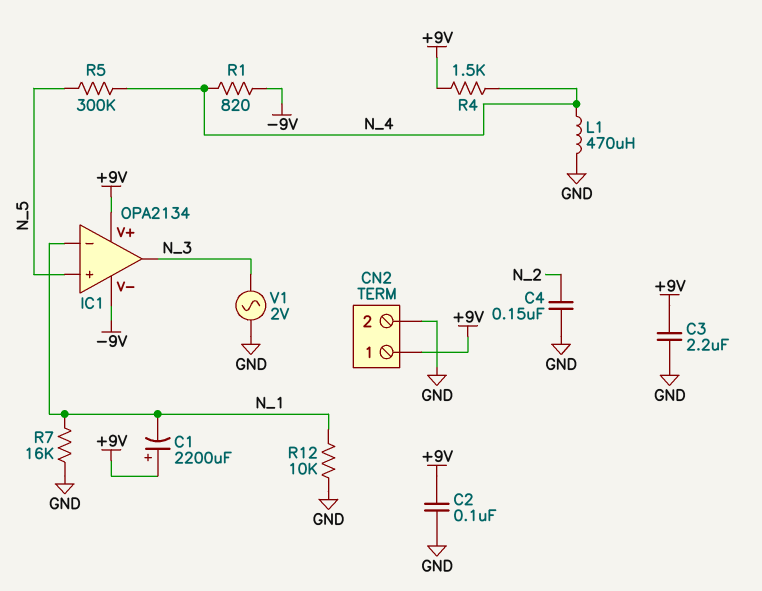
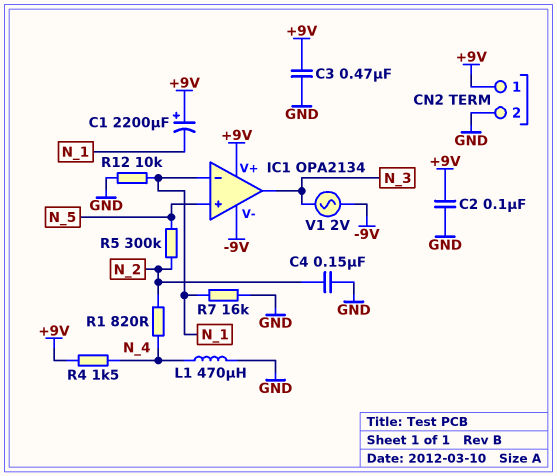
C3: 2.2uF (+9V, GND) -> 470nF (+9V, GND)
R1: 820 (-9V, N_4) -> 820 (N_2, N_4)
R5: 300k (N_4, N_5) -> 300k (N_2, N_5)
V1: AC 2V (GND, N_3) -> AC 2V (-9V, N_3)

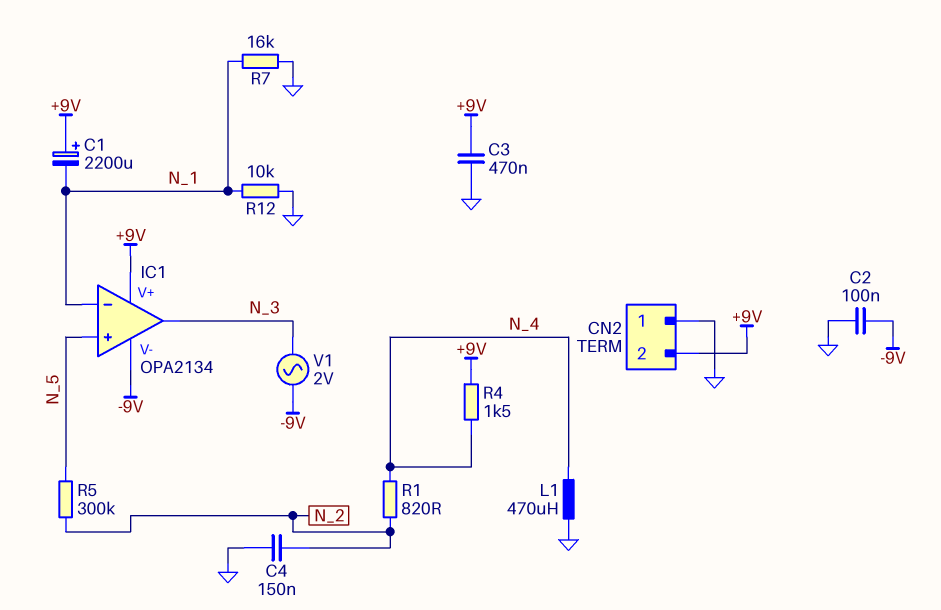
C2: 100nF (+9V, GND) -> 100nF (-9V, GND)
CN2 pin 1: +9V -> GND
CN2 pin 2: GND -> +9V

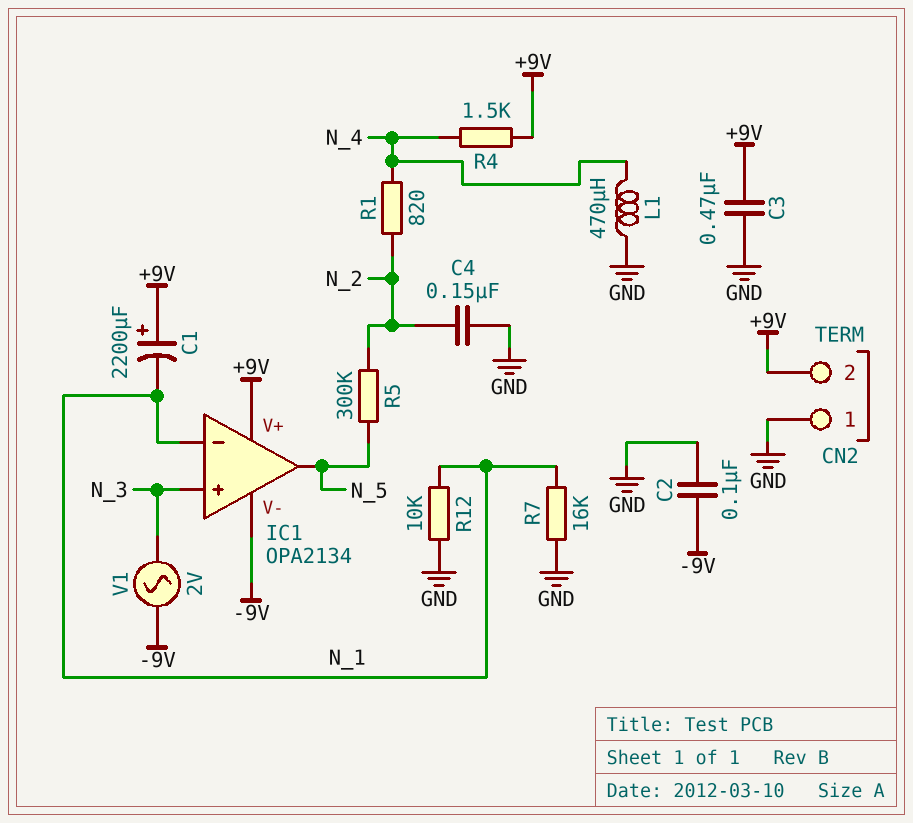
IC1 pin in+: N_5 -> N_3
IC1 pin out: N_3 -> N_5

